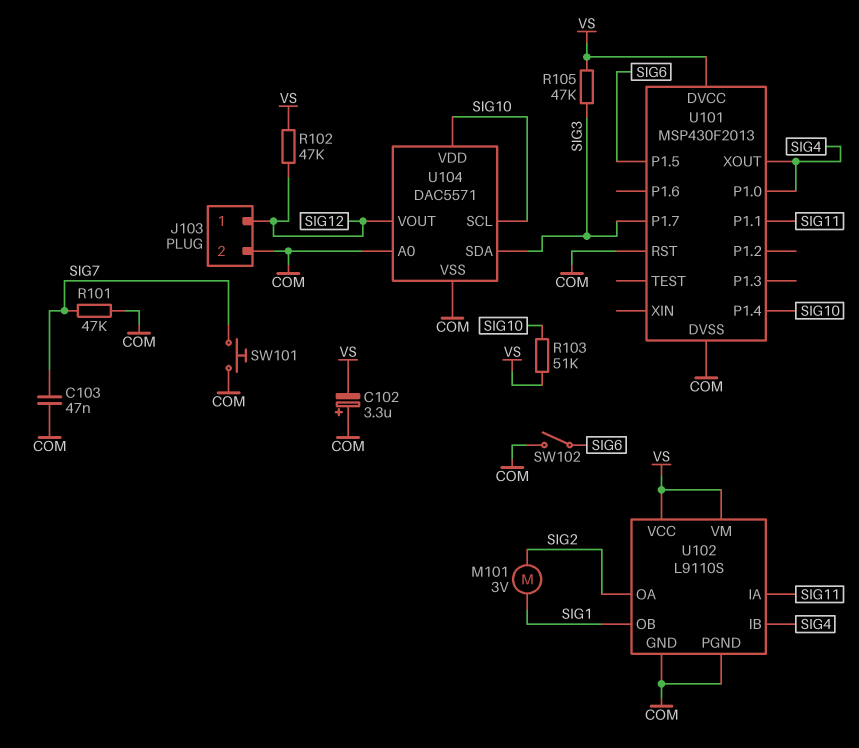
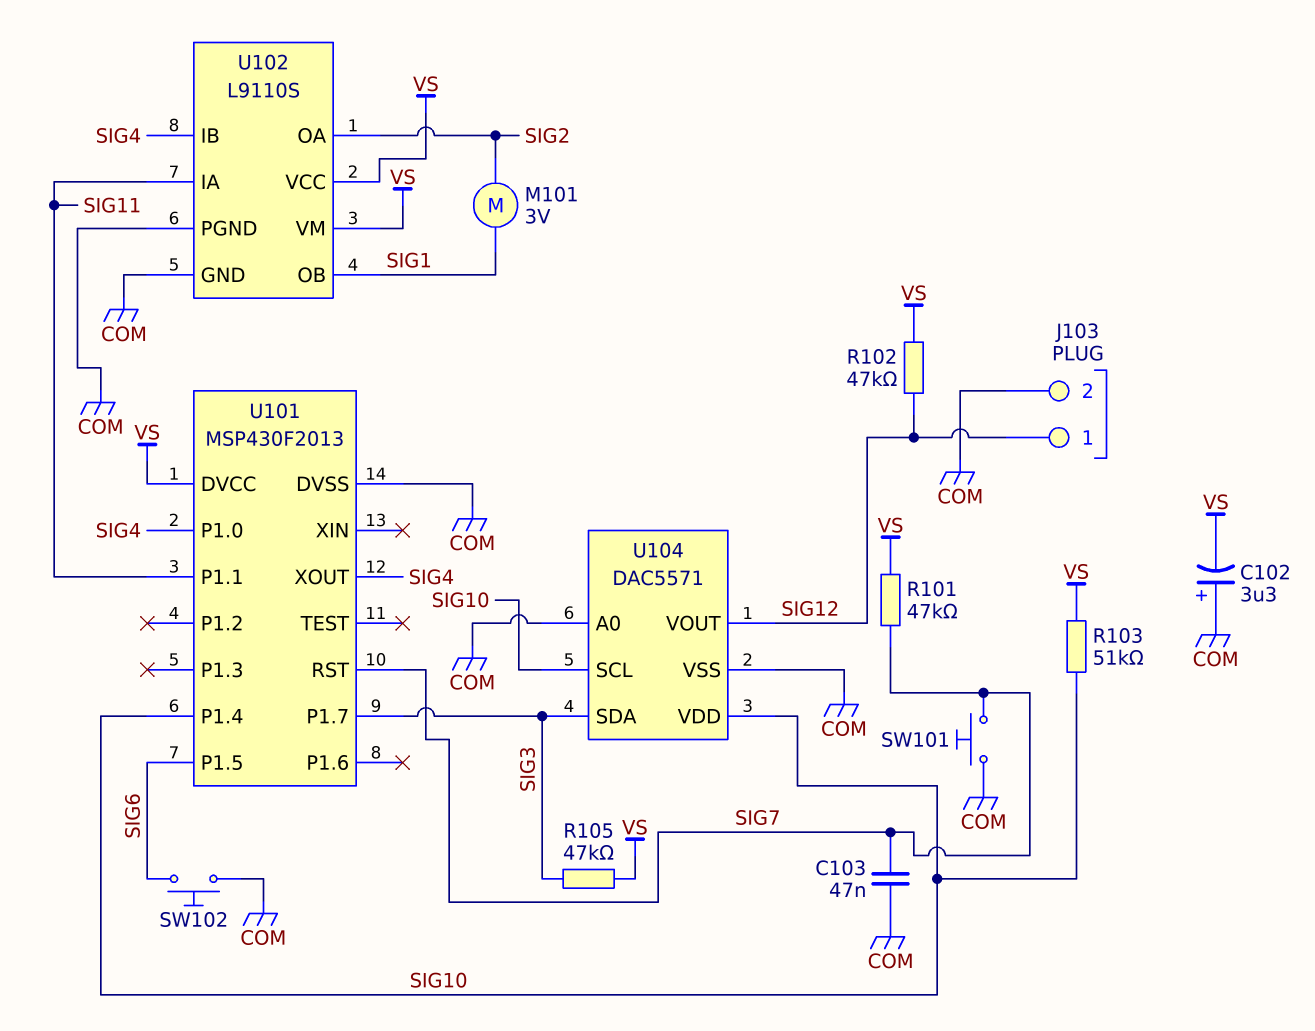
R101: 47k (COM, SIG7) -> 47k (SIG7, VS)
SW102: switch (COM, SIG6) -> button (COM, SIG6)
U101 pin RST: COM -> SIG7

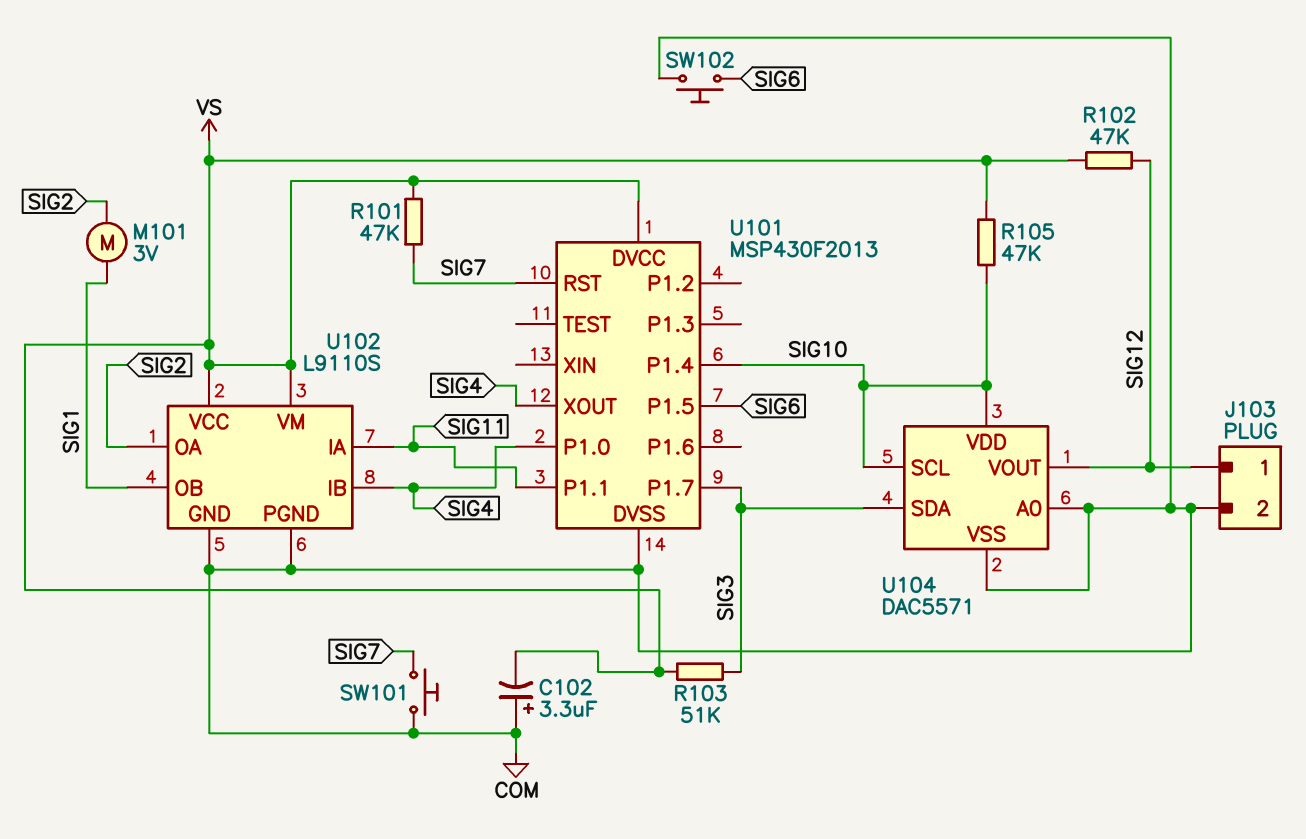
C103: 47nF (COM, SIG7) -> none
R103: 51k (SIG10, VS) -> 51k (SIG3, VS)
R105: 47k (SIG3, VS) -> 47k (SIG10, VS)

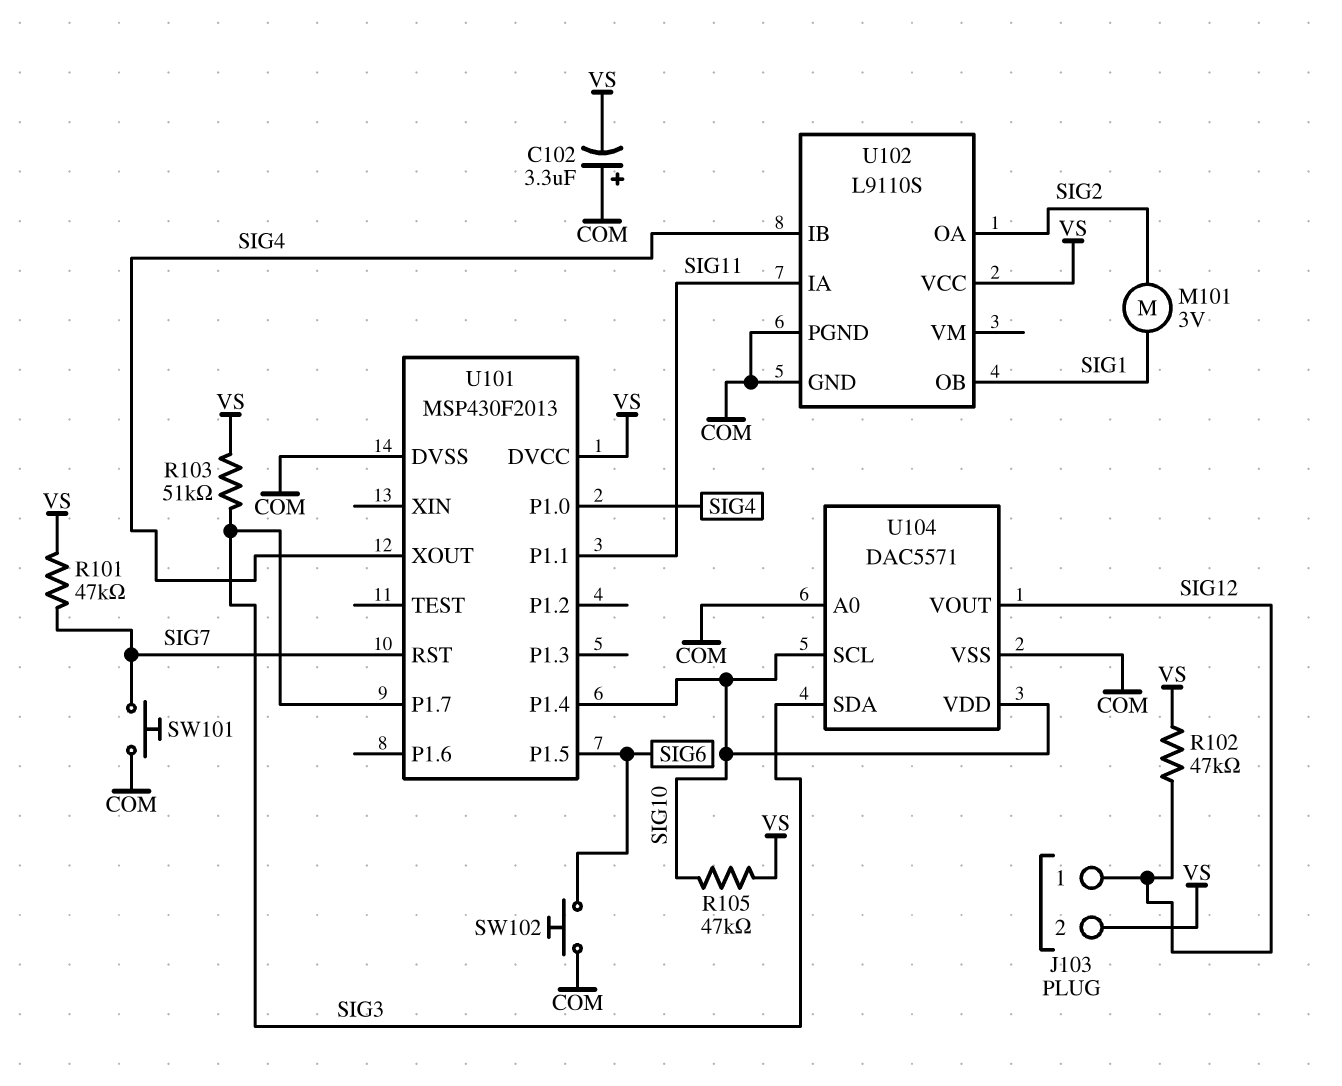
J103 pin 2: COM -> VS
U102 pin VM: VS -> none

